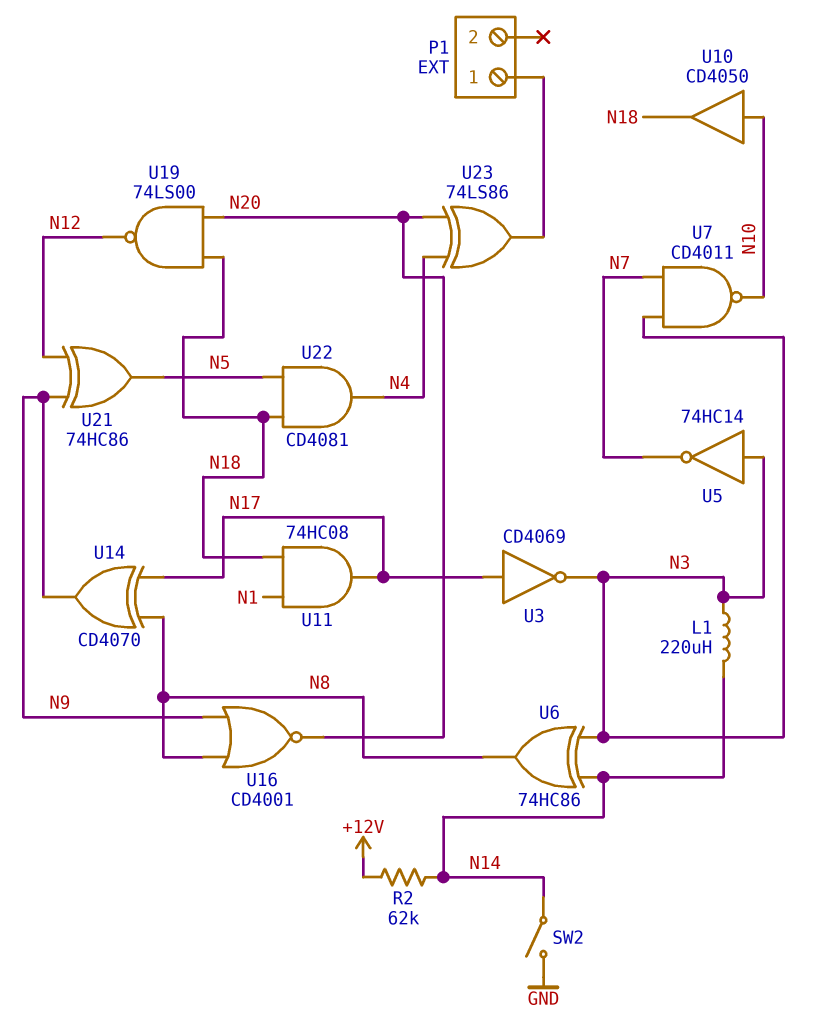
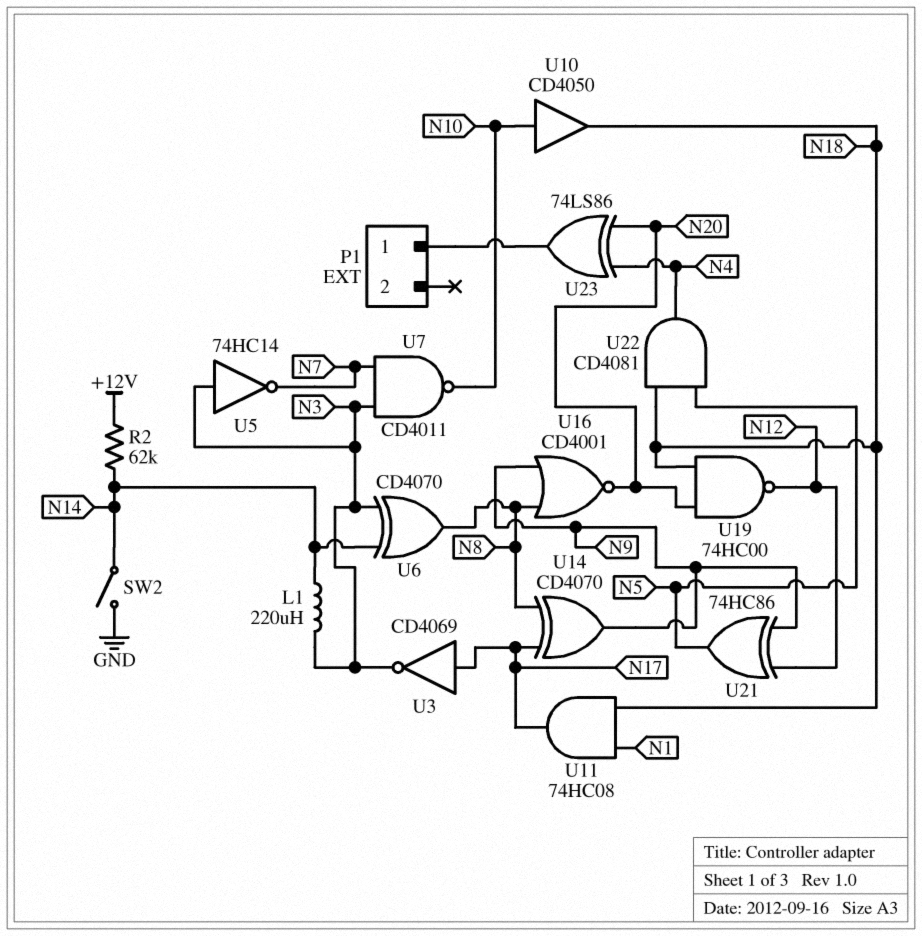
U6: XOR 74HC86 (in N3, in N14, out N8) -> XOR CD4070 (in N3, in N14, out N8)
U19: NAND 74LS00 (in N18, in N20, out N12) -> NAND 74HC00 (in N18, in N20, out N12)

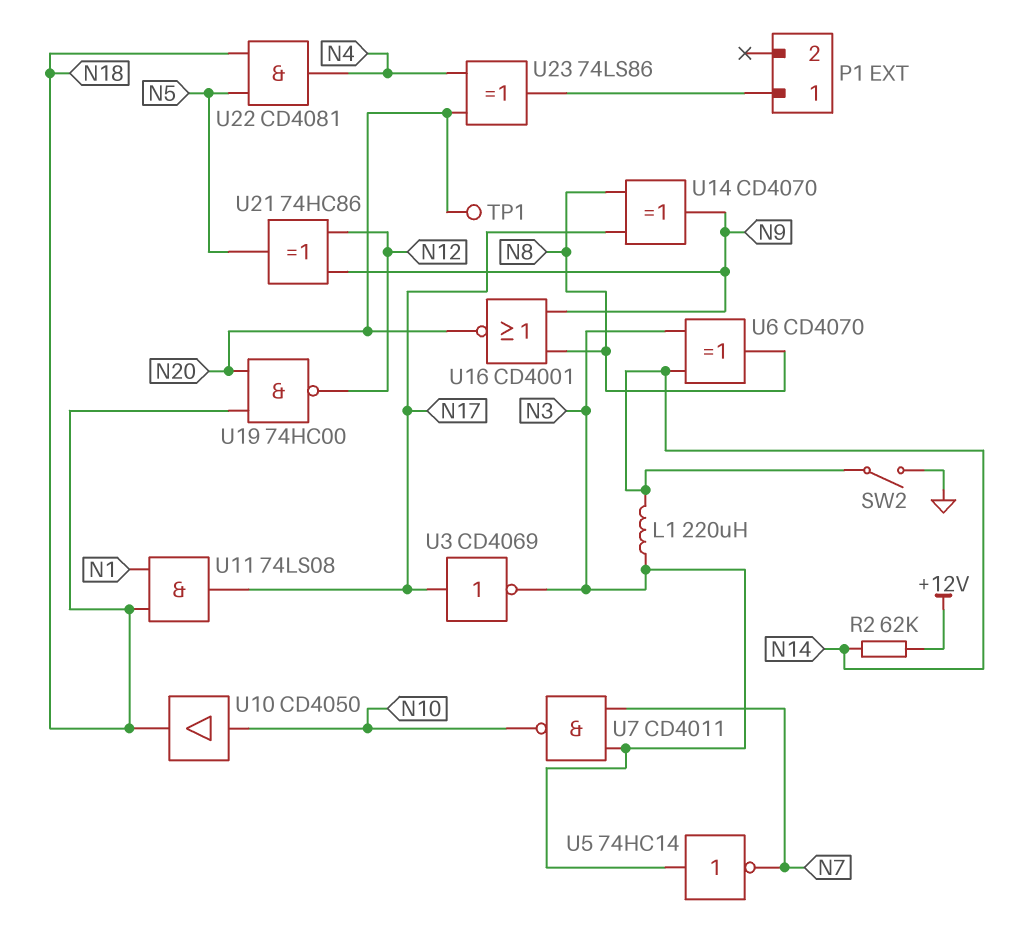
TP1: none -> test point (N20)
U11: AND 74HC08 (in N1, in N18, out N17) -> AND 74LS08 (in N1, in N18, out N17)

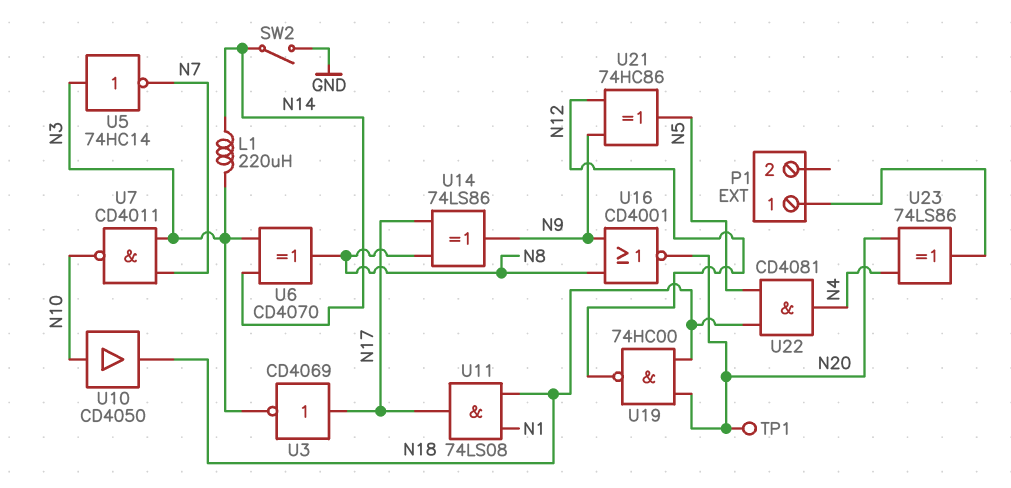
R2: 62k (+12V, N14) -> none
U14: XOR CD4070 (in N8, in N17, out N9) -> XOR 74LS86 (in N8, in N17, out N9)

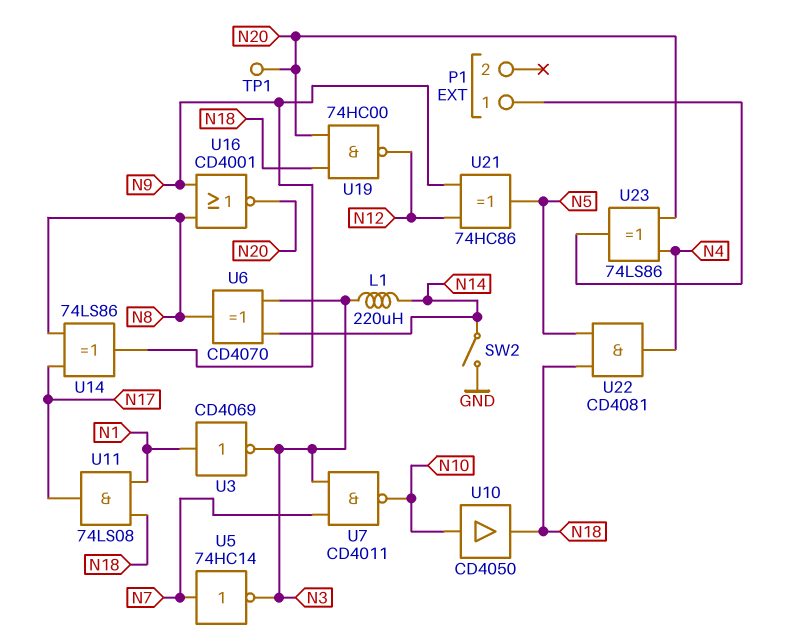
U3: NOT CD4069 (in N17, out N3) -> NOT CD4069 (in N1, out N3)
U5: NOT 74HC14 (in N3, out N7) -> NOT 74HC14 (in N7, out N3)

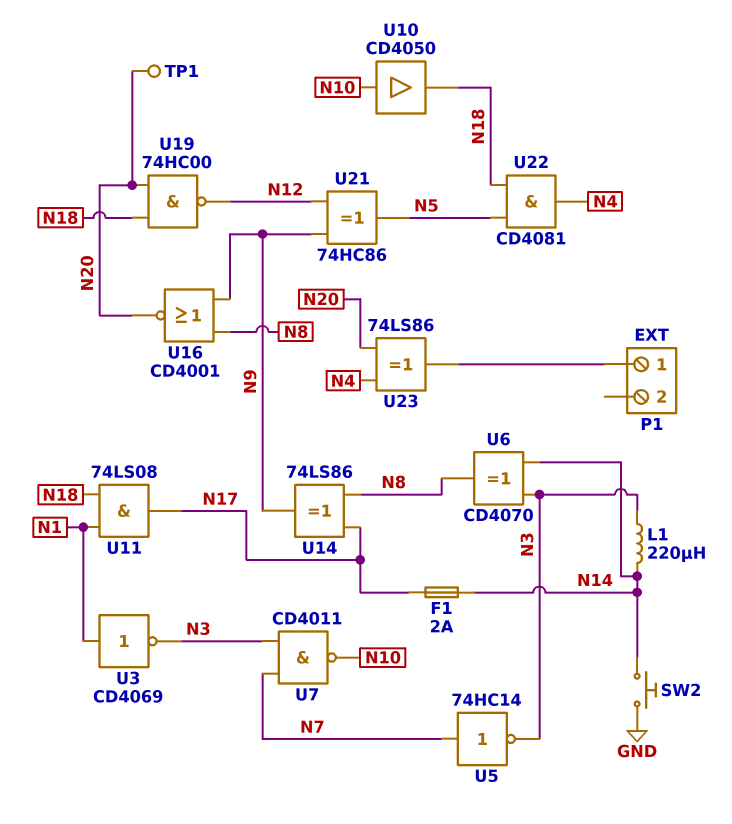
F1: none -> 2A (N14, N17)
SW2: switch (GND, N14) -> button (GND, N14)

